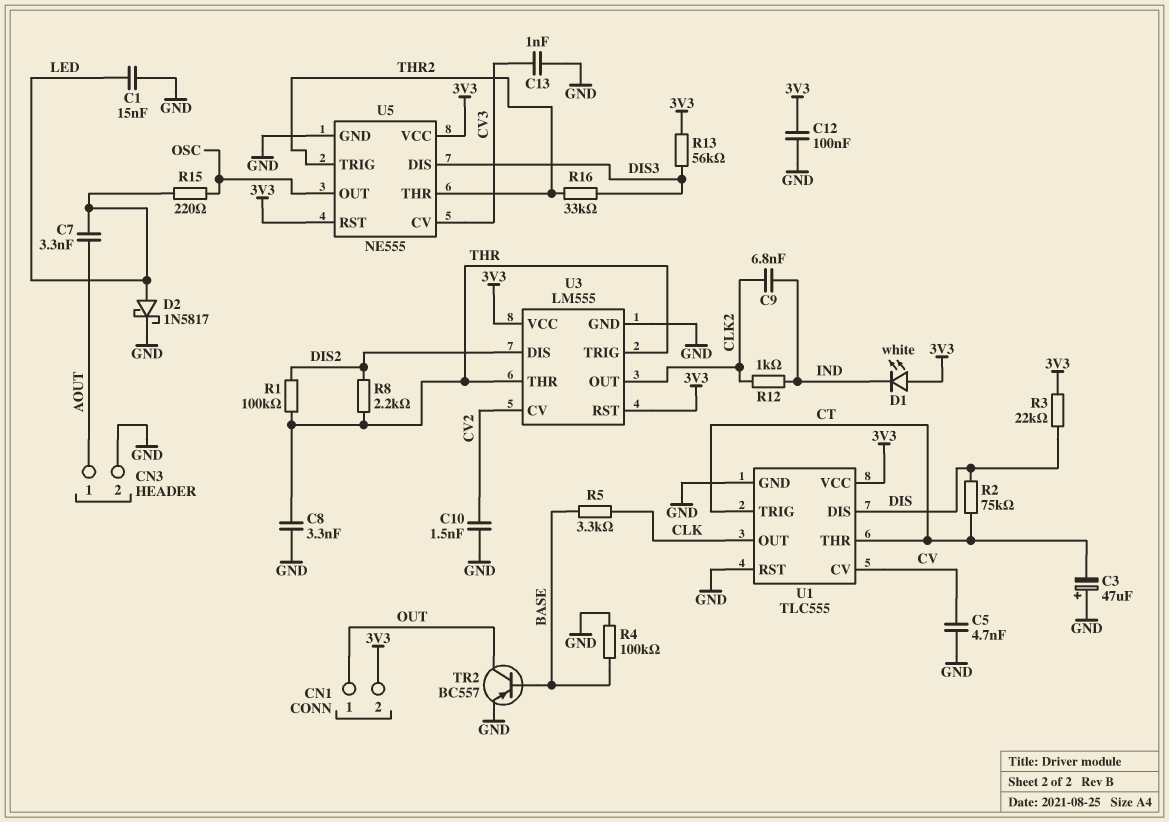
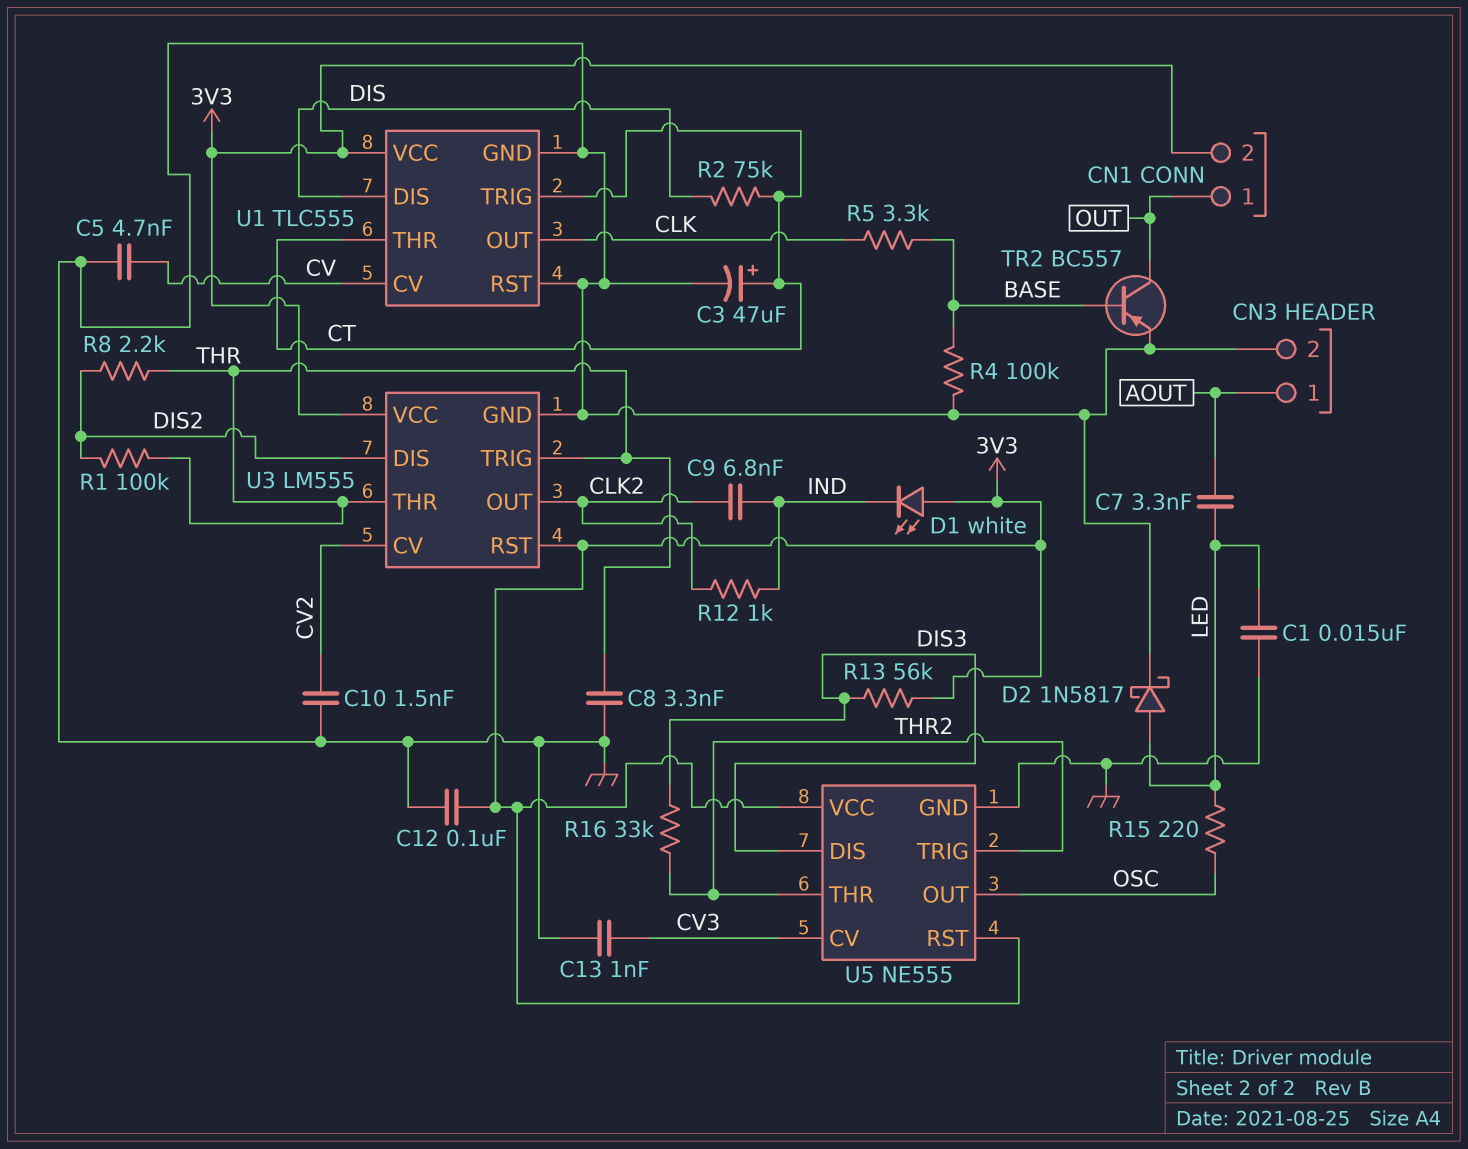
C3: 47uF (plus GND, minus CT) -> 47uF (plus CT, minus GND)
R3: 22k (3V3, DIS) -> none

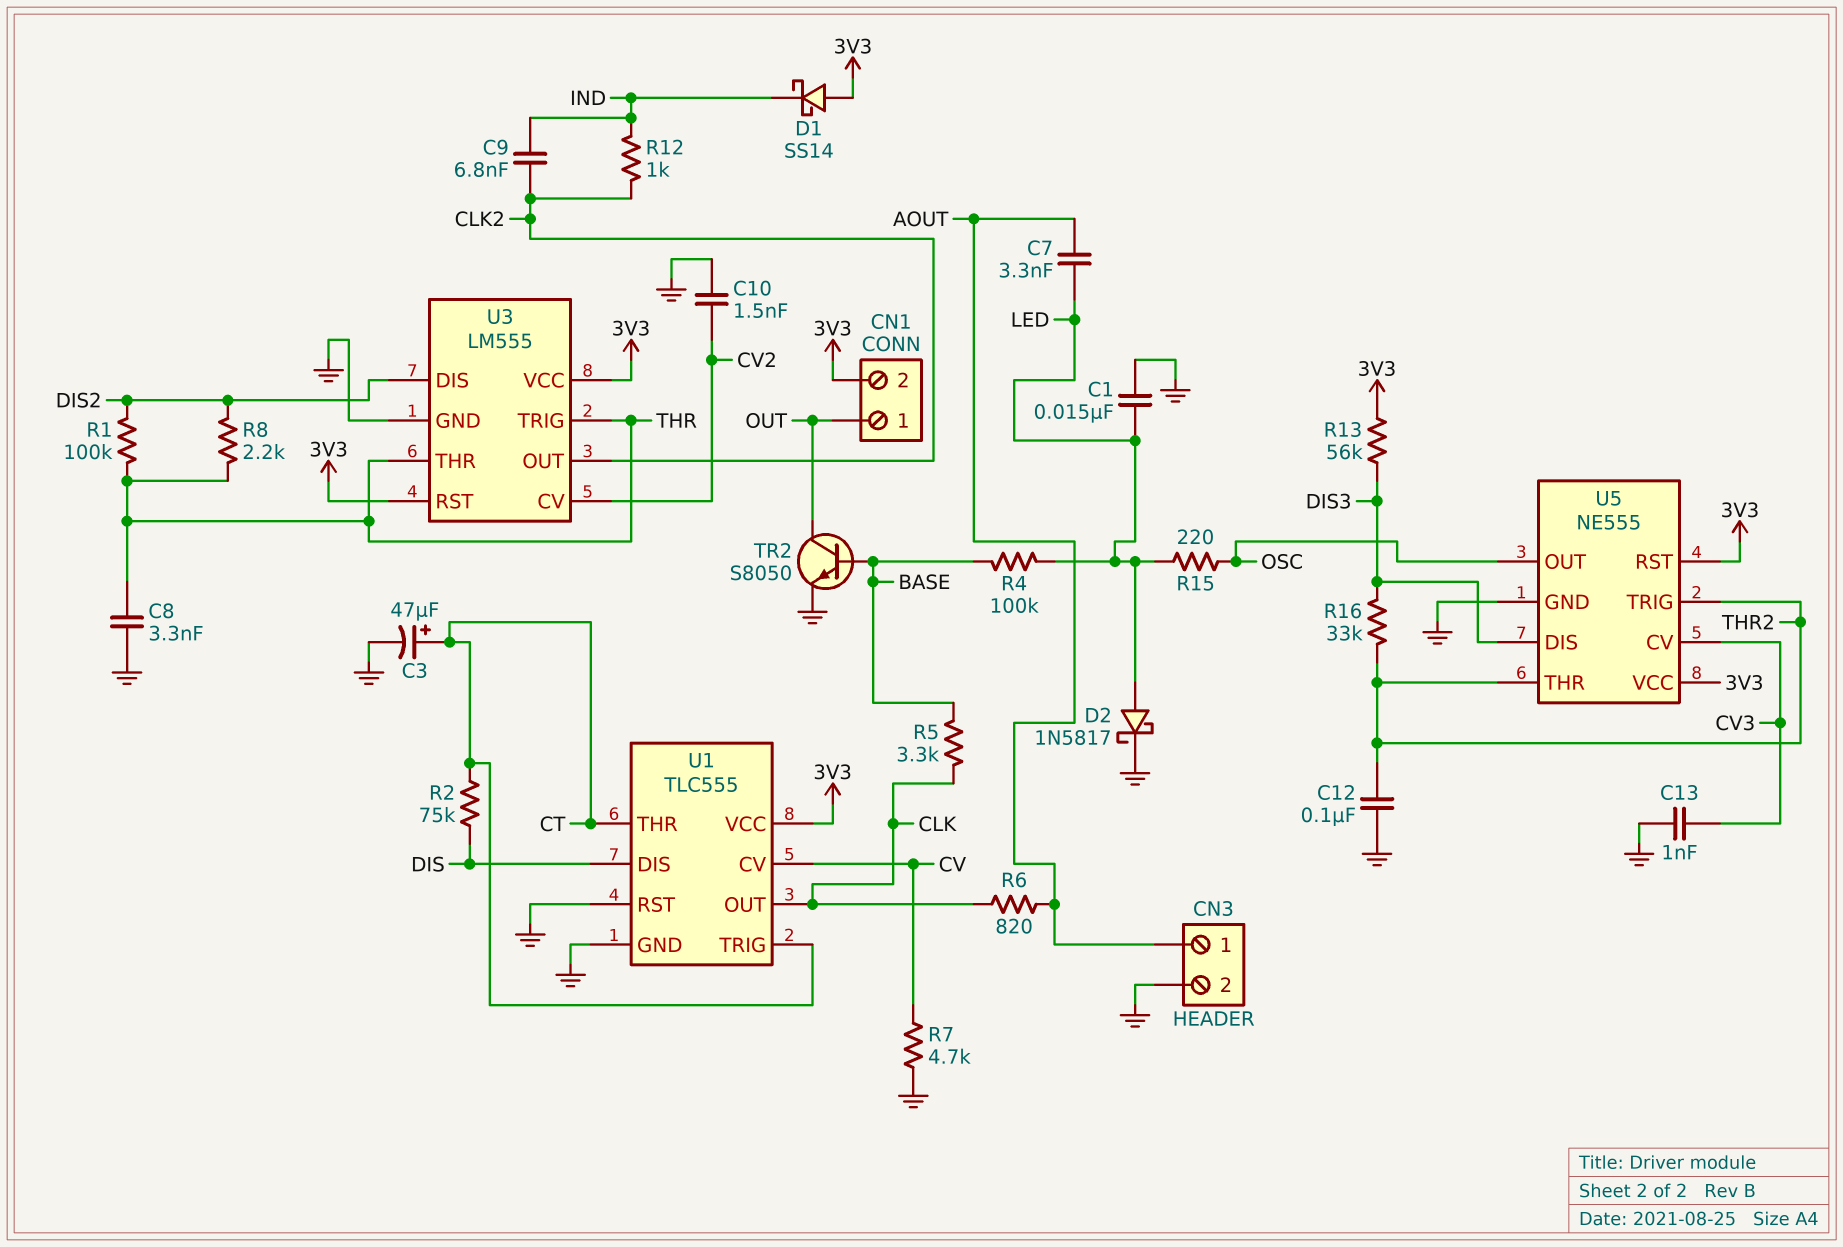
C5: 4.7nF (CV, GND) -> none
C12: 100nF (3V3, GND) -> 100nF (GND, THR2)
D1: LED white (A 3V3, K IND) -> schottky SS14 (A 3V3, K IND)
R4: 100k (BASE, GND) -> 100k (BASE, LED)
R6: none -> 820 (AOUT, CLK)
R7: none -> 4.7k (CV, GND)
TR2: PNP BC557 (B BASE, C OUT, E GND) -> NPN S8050 (B BASE, C OUT, E GND)

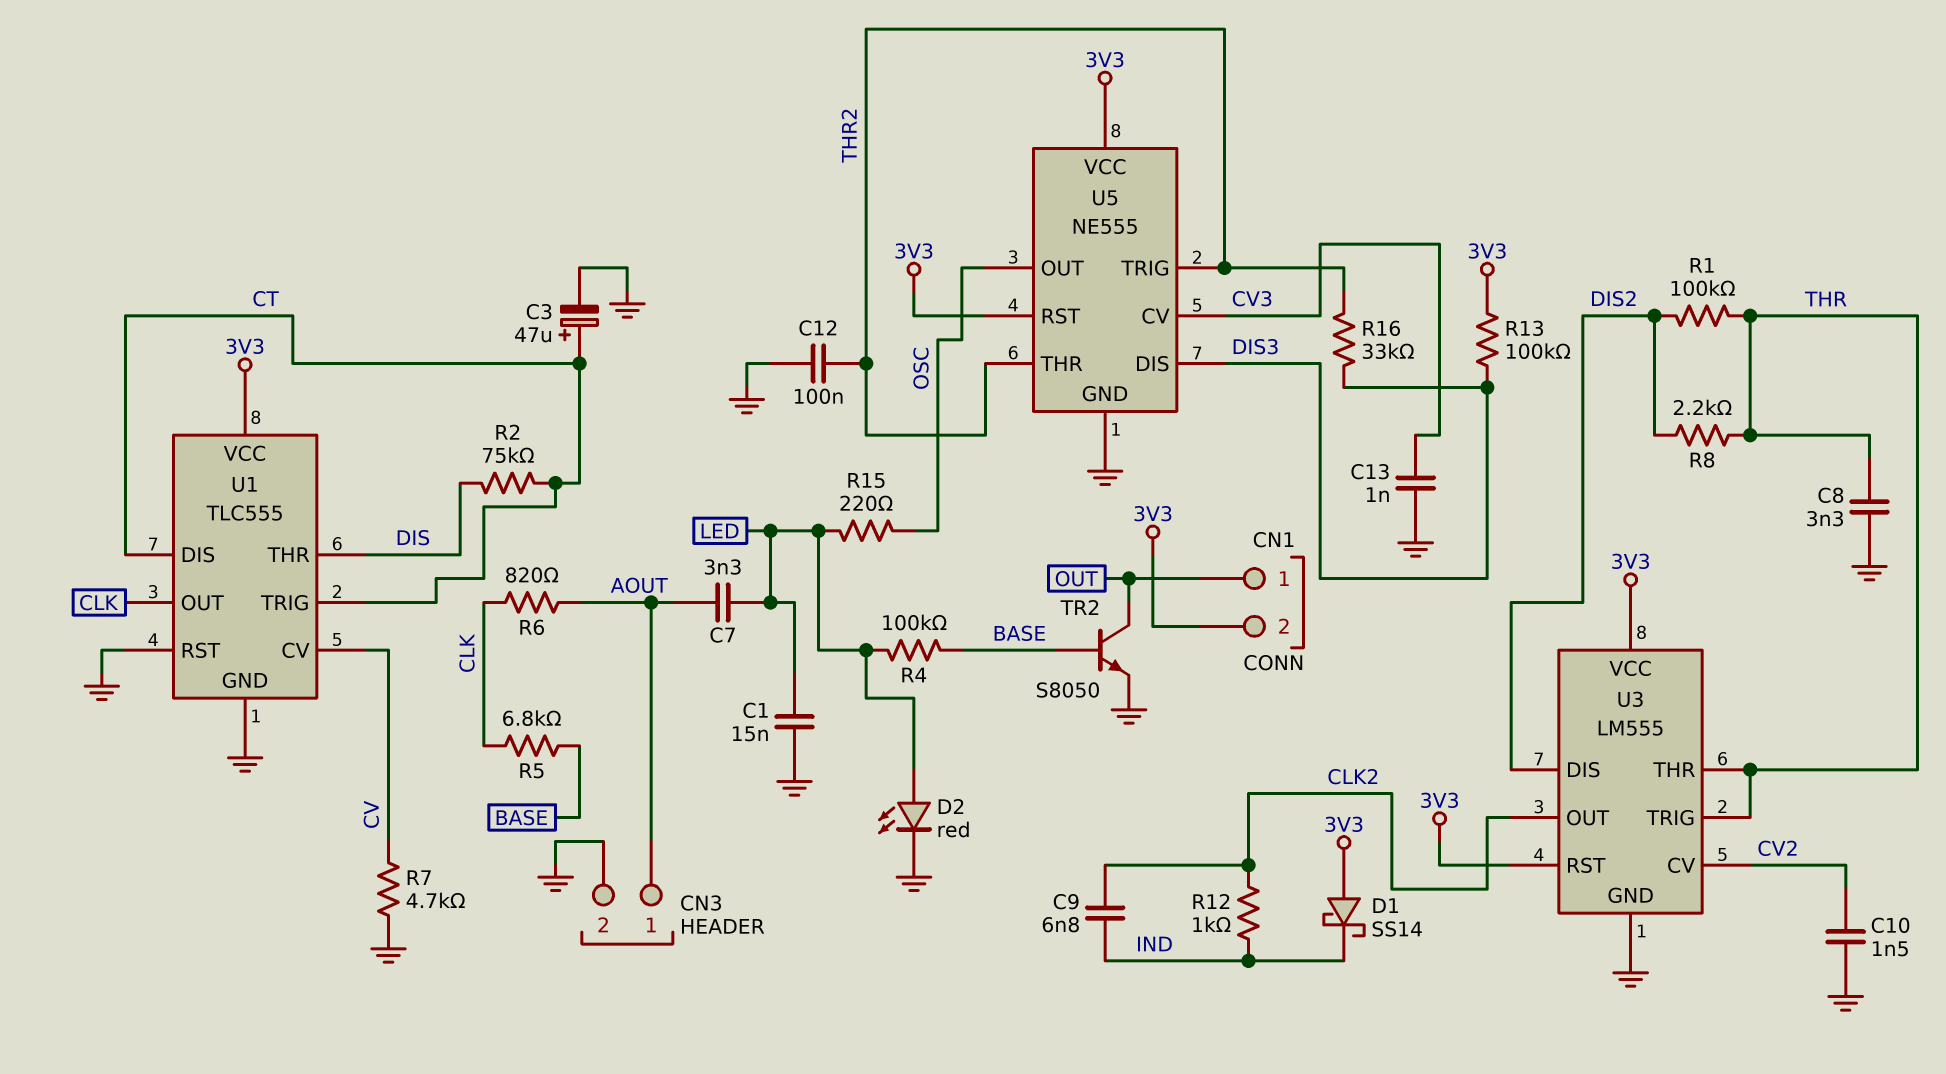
D2: schottky 1N5817 (A LED, K GND) -> LED red (A LED, K GND)
R5: 3.3k (BASE, CLK) -> 6.8k (BASE, CLK)
R13: 56k (3V3, DIS3) -> 100k (3V3, DIS3)
U1 pin DIS: DIS -> CT
U1 pin THR: CT -> DIS

